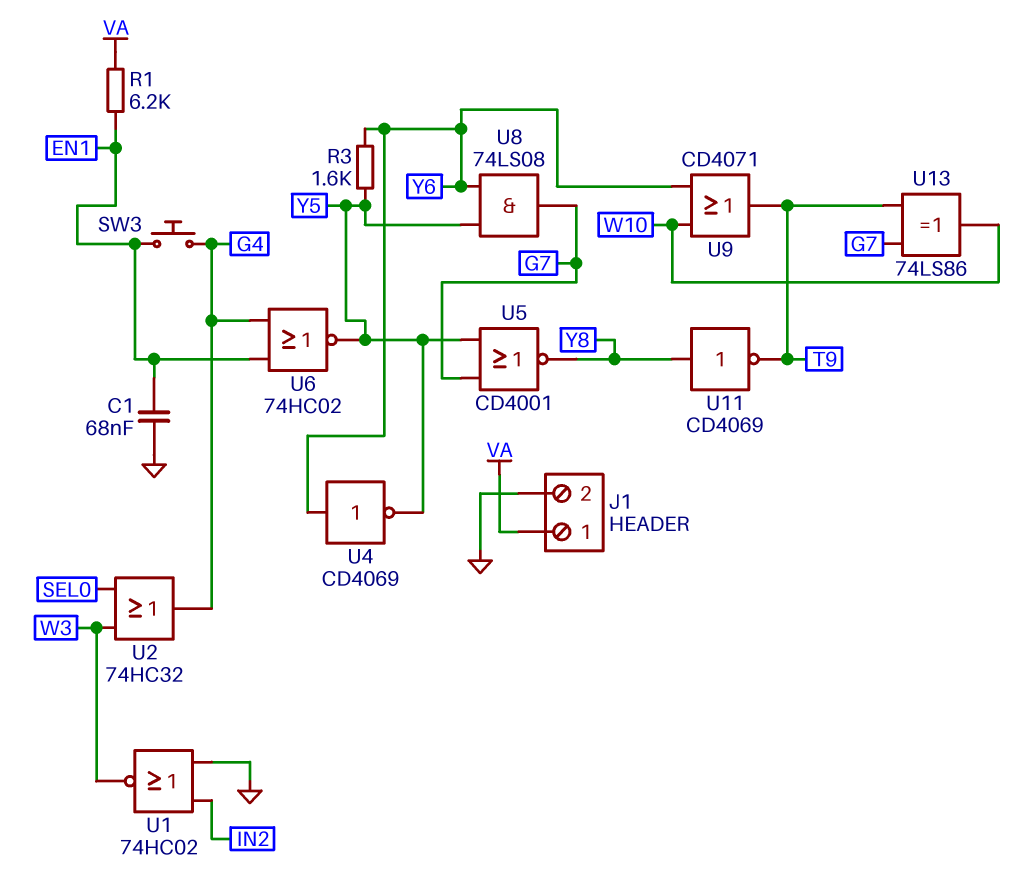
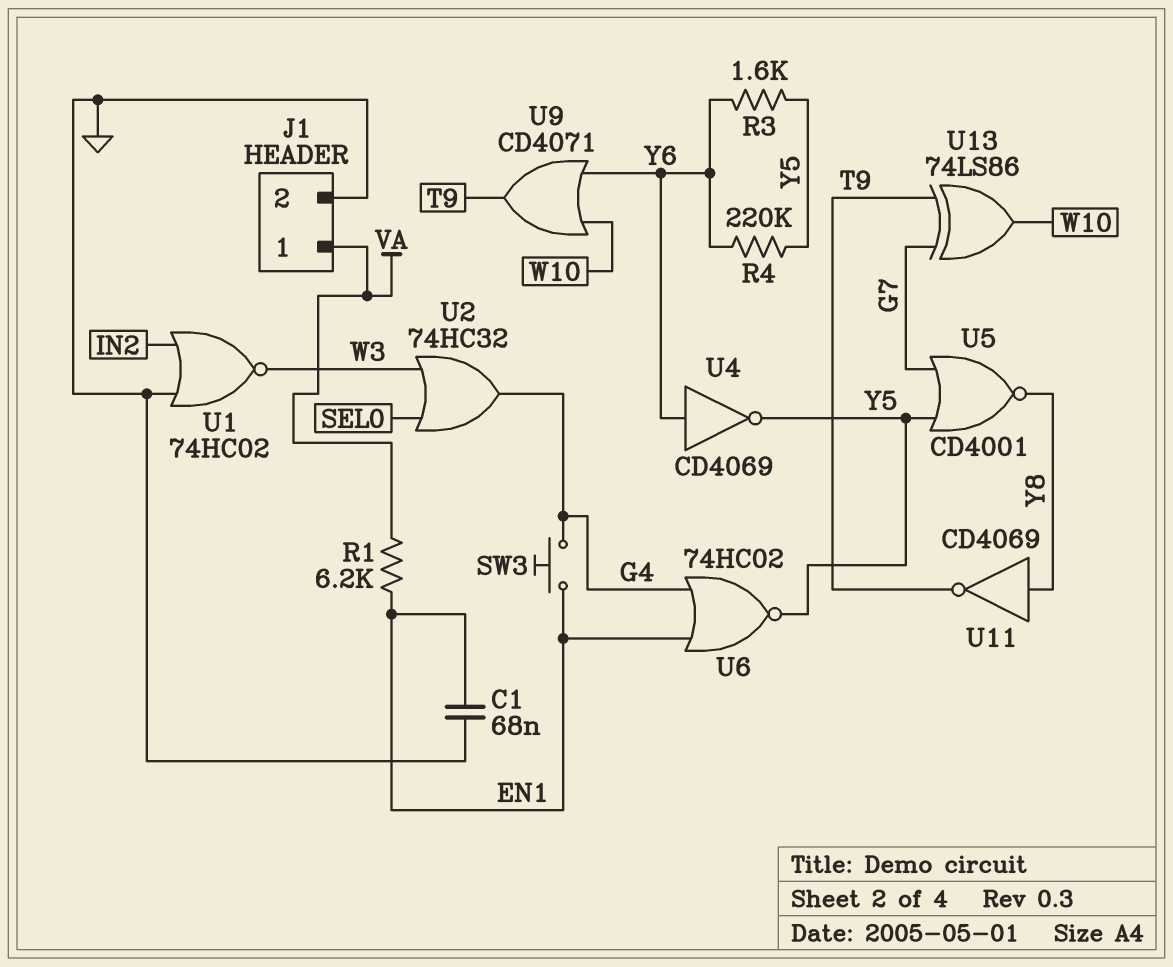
R4: none -> 220k (Y5, Y6)
U8: AND 74LS08 (in Y5, in Y6, out G7) -> none

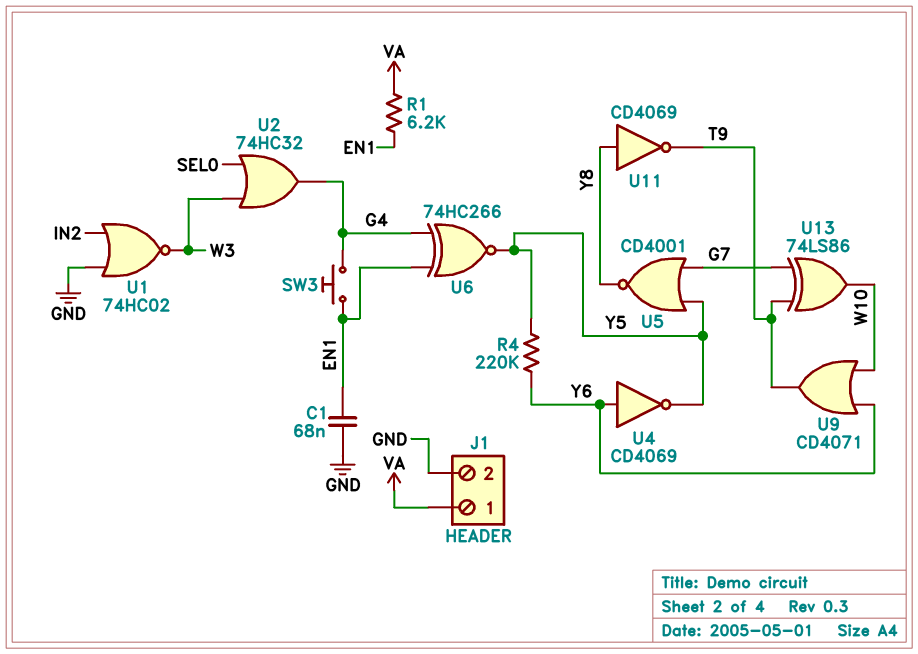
R3: 1.6k (Y5, Y6) -> none
U6: NOR 74HC02 (in EN1, in G4, out Y5) -> XNOR 74HC266 (in EN1, in G4, out Y5)

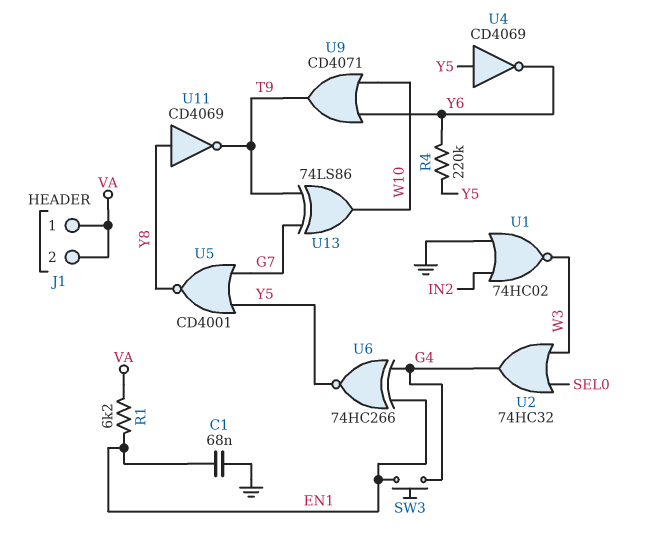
J1 pin 2: GND -> VA
U4: NOT CD4069 (in Y6, out Y5) -> NOT CD4069 (in Y5, out Y6)

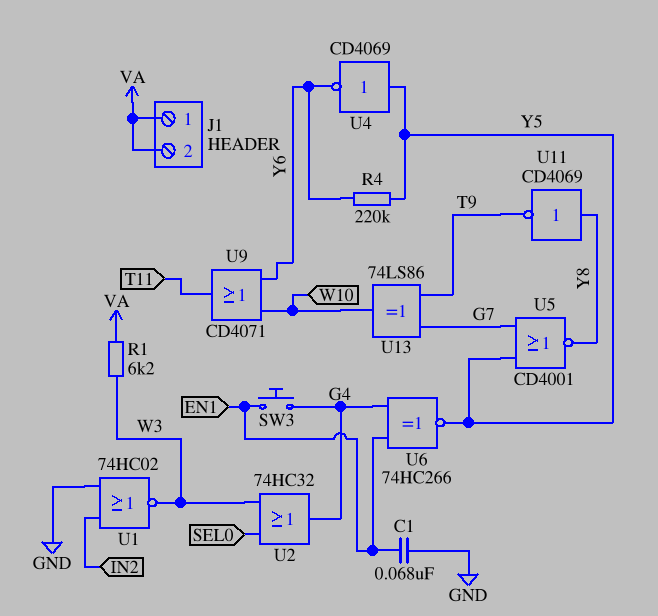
R1: 6.2k (EN1, VA) -> 6.2k (VA, W3)
U9: OR CD4071 (in W10, in Y6, out T9) -> OR CD4071 (in W10, in Y6, out T11)

